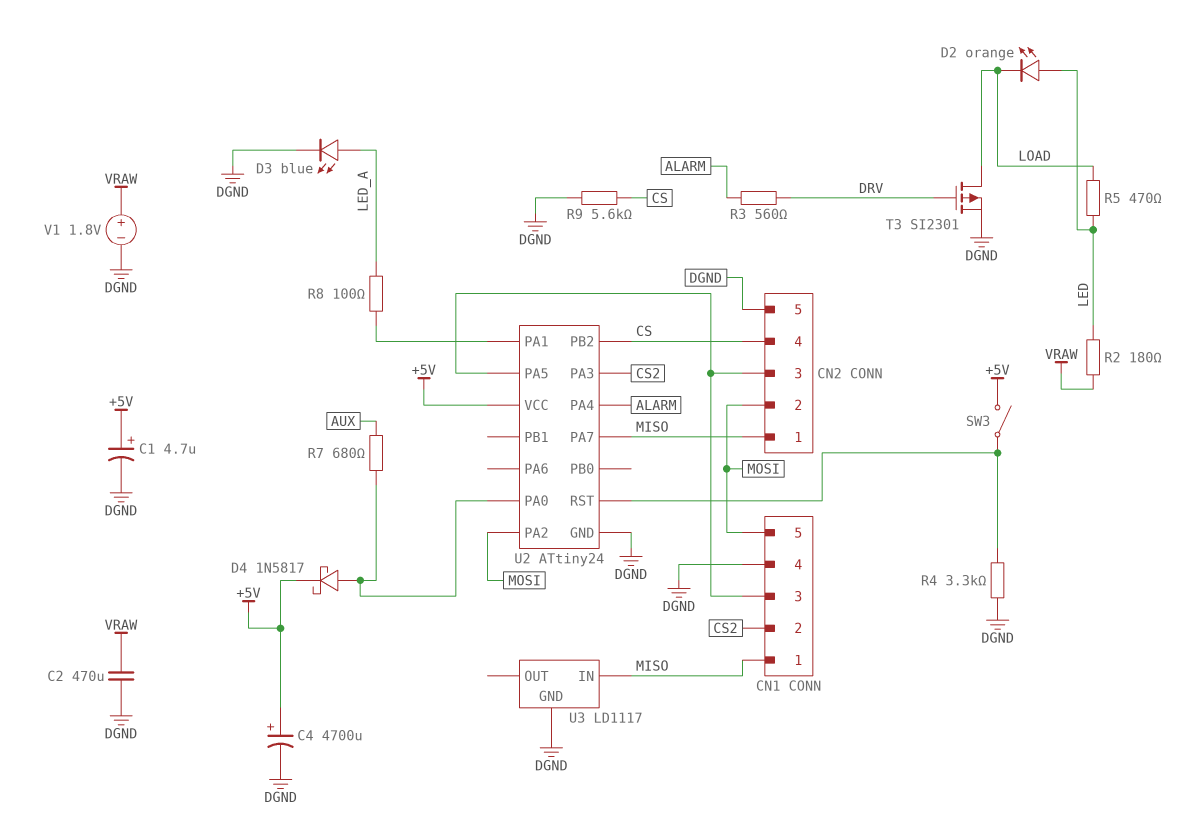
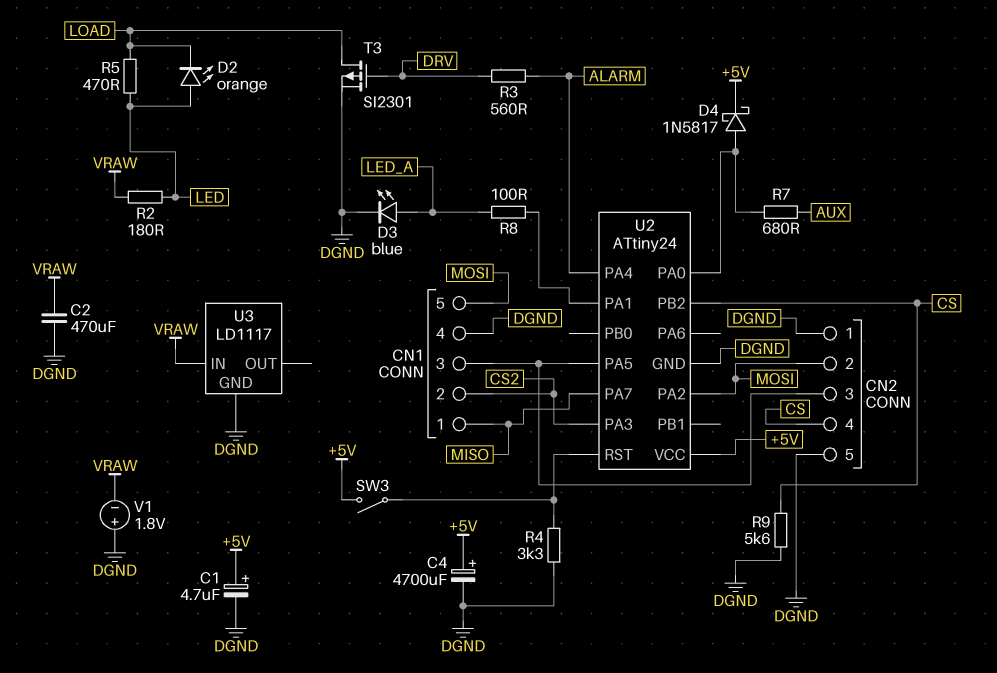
CN2 pin 1: MISO -> DGND
U3 pin IN: MISO -> VRAW
V1: 1.8V (plus VRAW, minus DGND) -> 1.8V (plus DGND, minus VRAW)

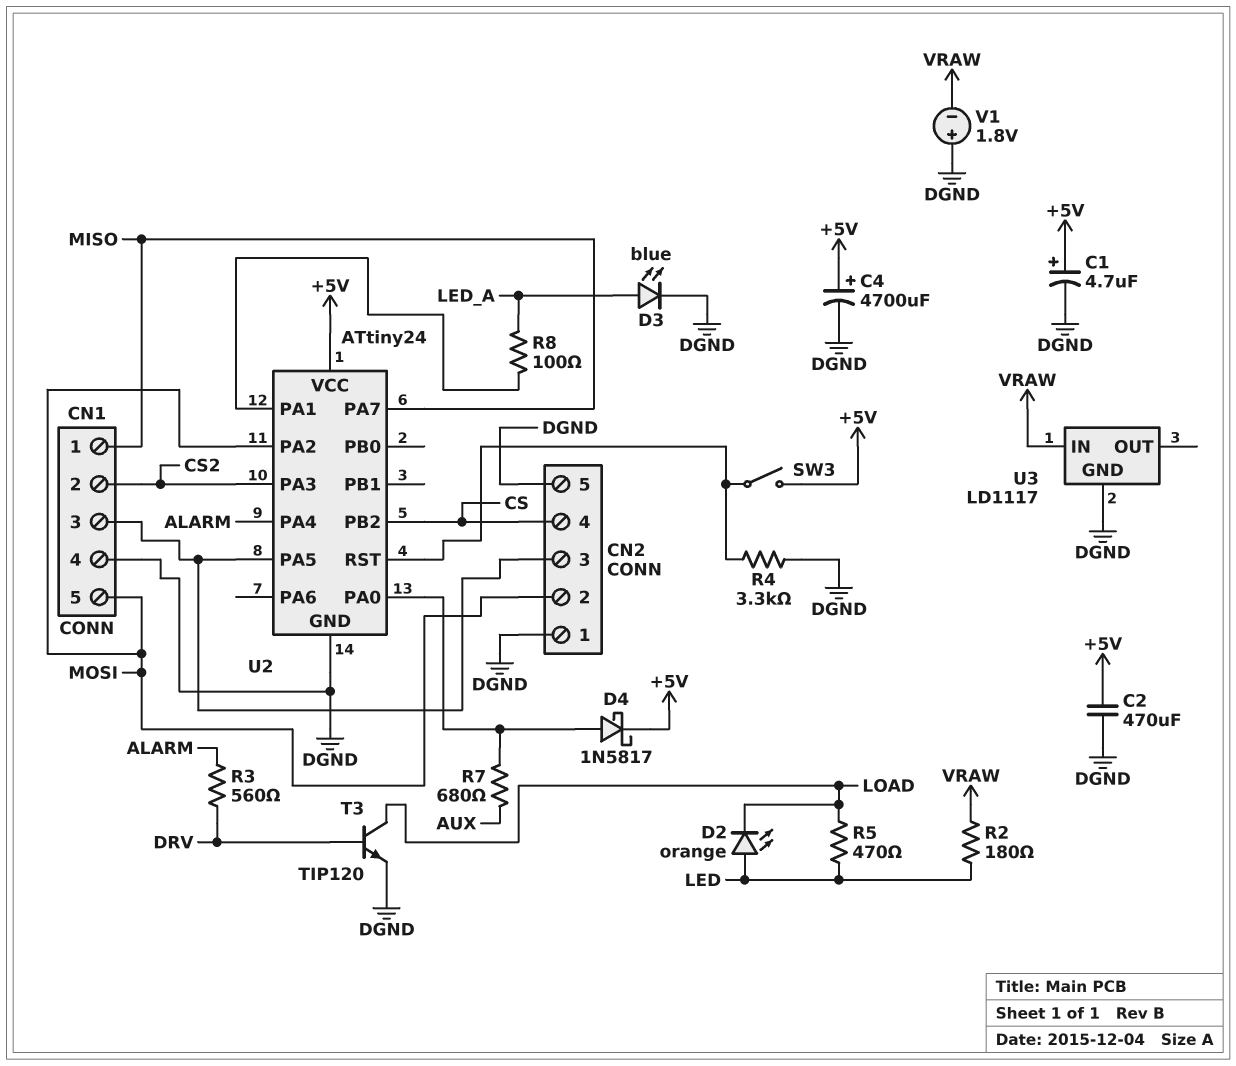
C2: 470uF (DGND, VRAW) -> 470uF (+5V, DGND)
R9: 5.6k (CS, DGND) -> none
T3: PMOS SI2301 (G DRV, D LOAD, S DGND) -> NPN TIP120 (B DRV, C LOAD, E DGND)

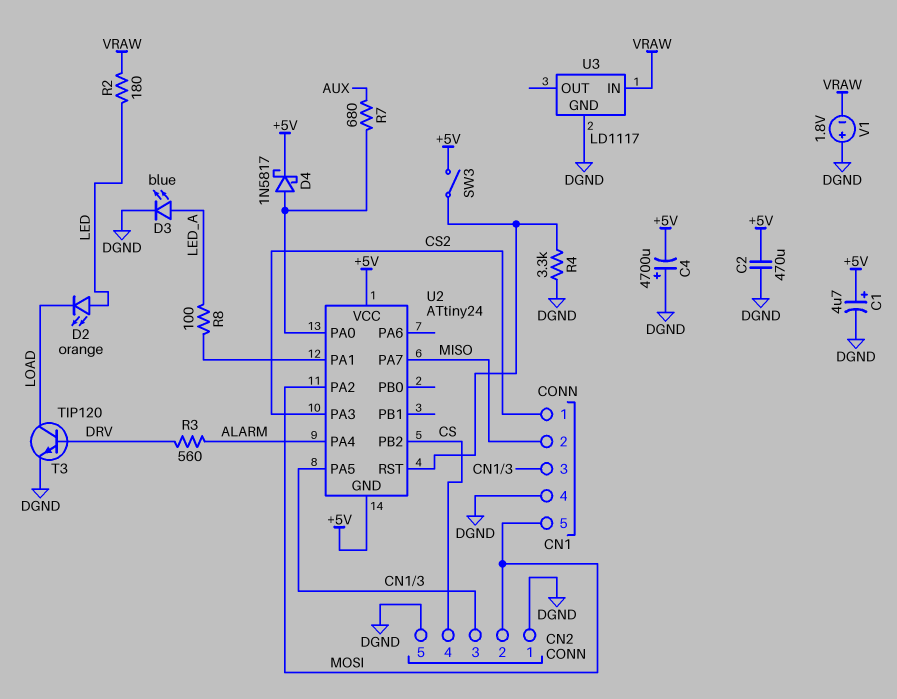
C4: 4700uF (plus +5V, minus DGND) -> 4700uF (plus DGND, minus +5V)
CN1 pin 1: MISO -> CS2
CN1 pin 2: CS2 -> MISO
R5: 470 (LED, LOAD) -> none
U2 pin GND: DGND -> +5V

